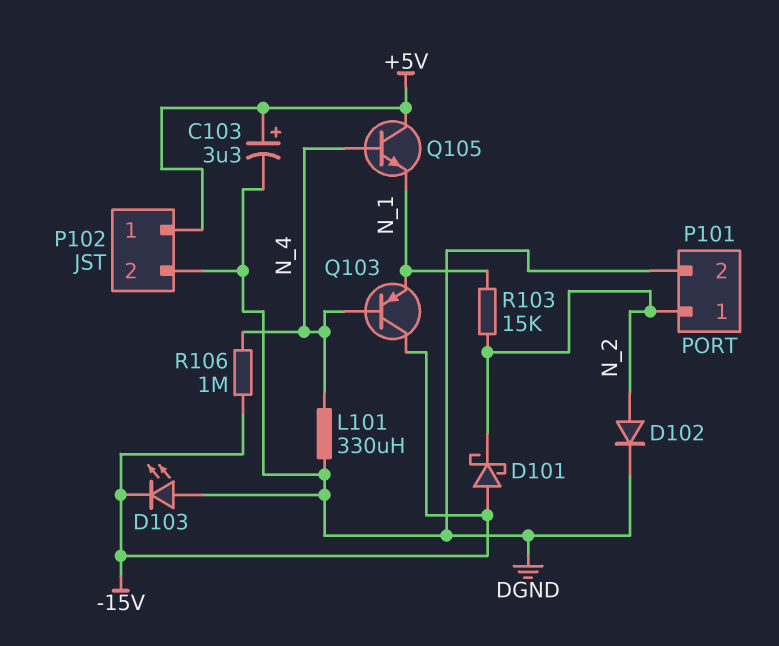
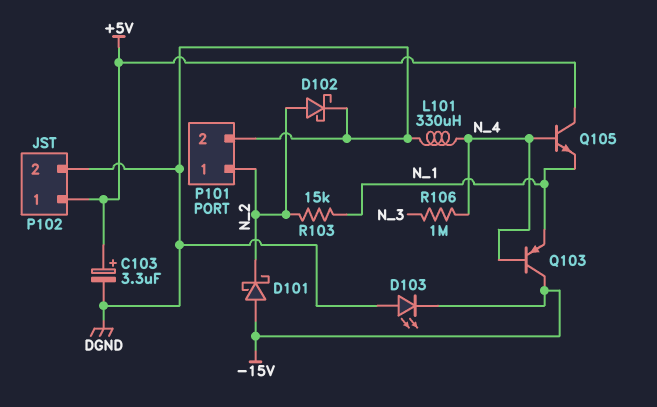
D102: diode (A N_2, K DGND) -> schottky (A N_2, K DGND)
R106: 1M (-15V, N_4) -> 1M (N_3, N_4)

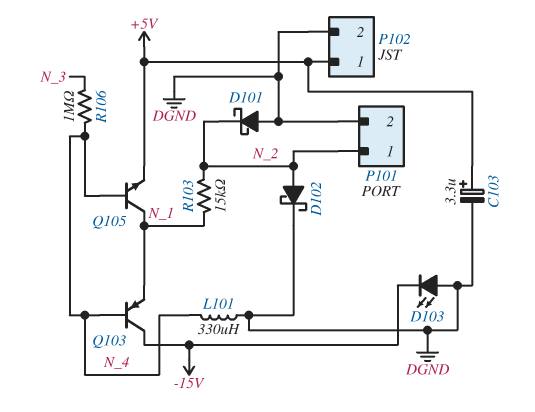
D101: schottky (A -15V, K N_2) -> schottky (A DGND, K N_2)
Q105: NPN (B N_4, C +5V, E N_1) -> NPN (B N_4, C N_1, E +5V)

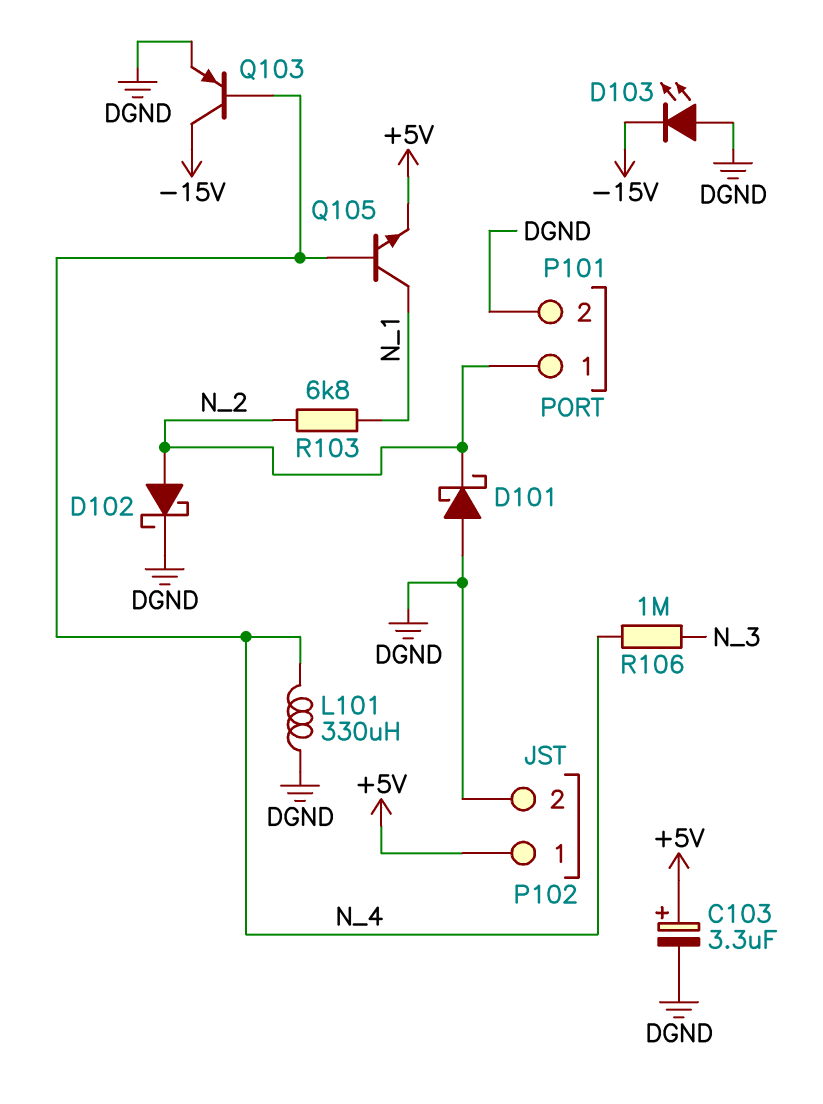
Q103: PNP (B N_4, C -15V, E N_1) -> PNP (B N_4, C -15V, E DGND)
R103: 15k (N_1, N_2) -> 6.8k (N_1, N_2)

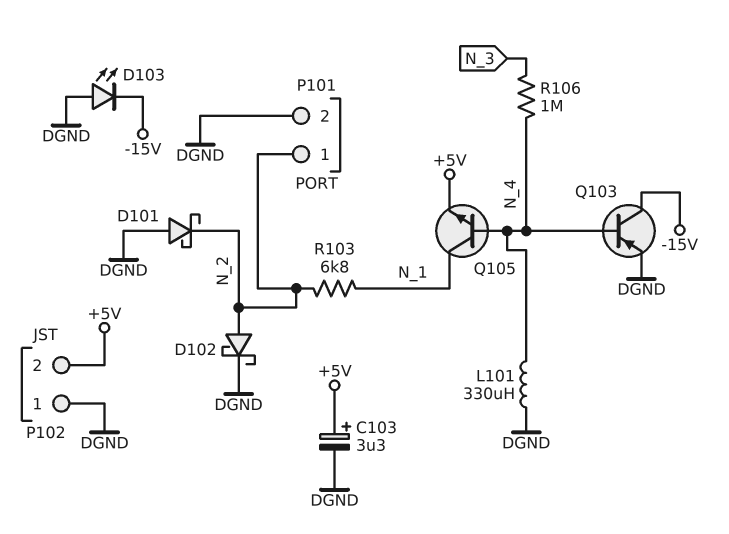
P102 pin 1: +5V -> DGND
P102 pin 2: DGND -> +5V

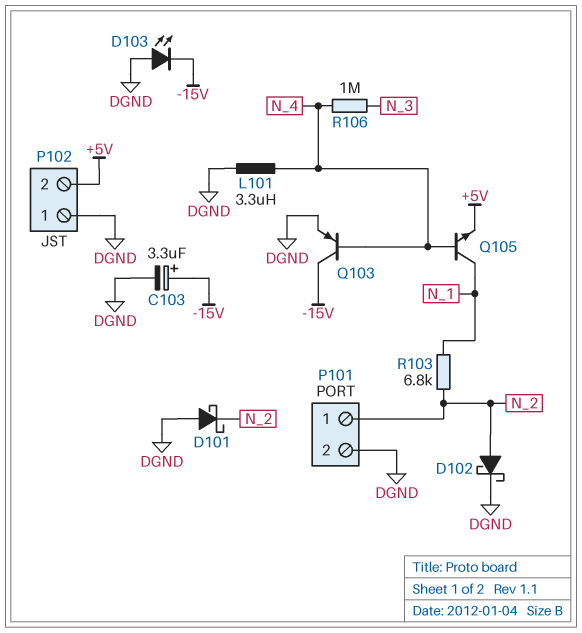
C103: 3.3uF (plus +5V, minus DGND) -> 3.3uF (plus -15V, minus DGND)
L101: 330uH (DGND, N_4) -> 3.3uH (DGND, N_4)

